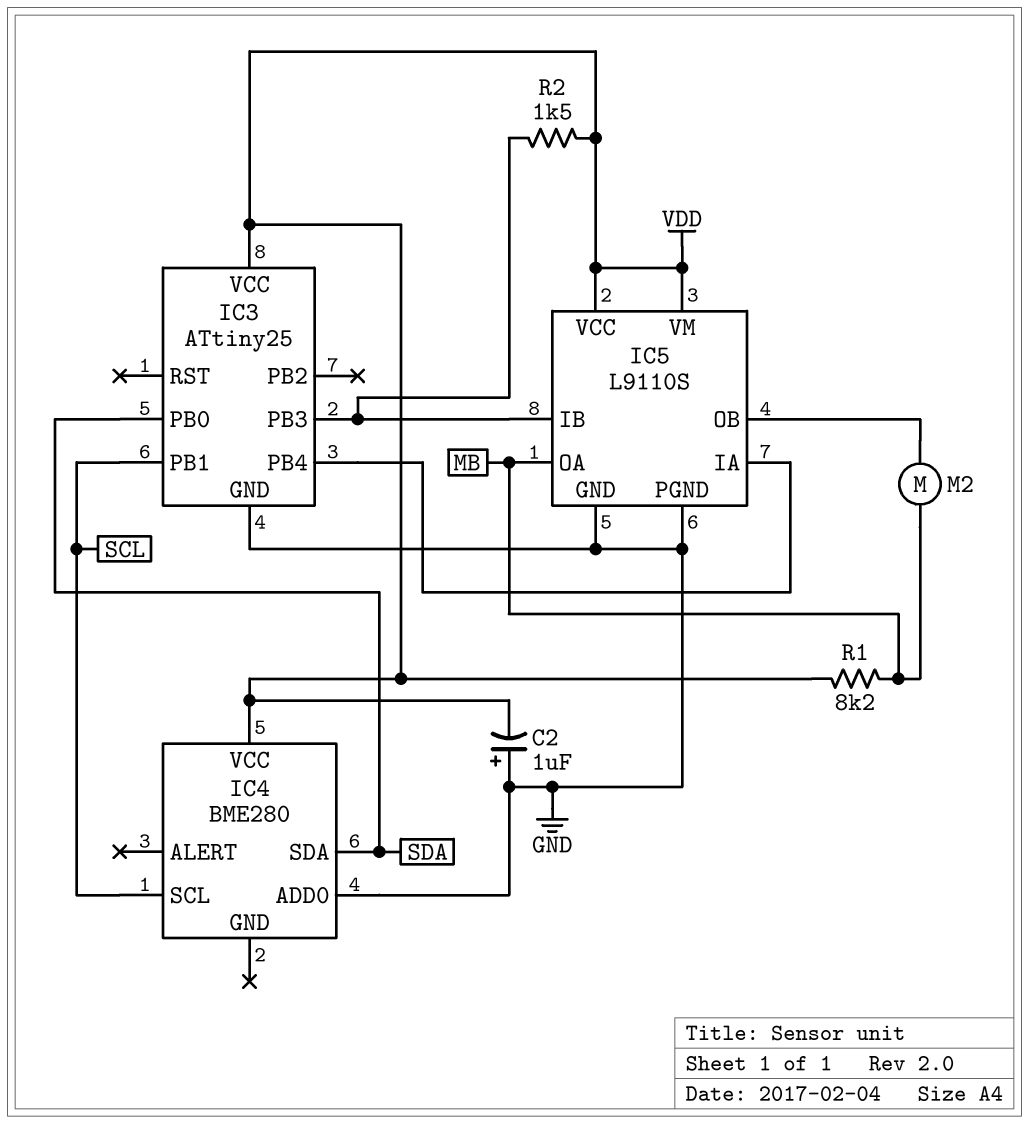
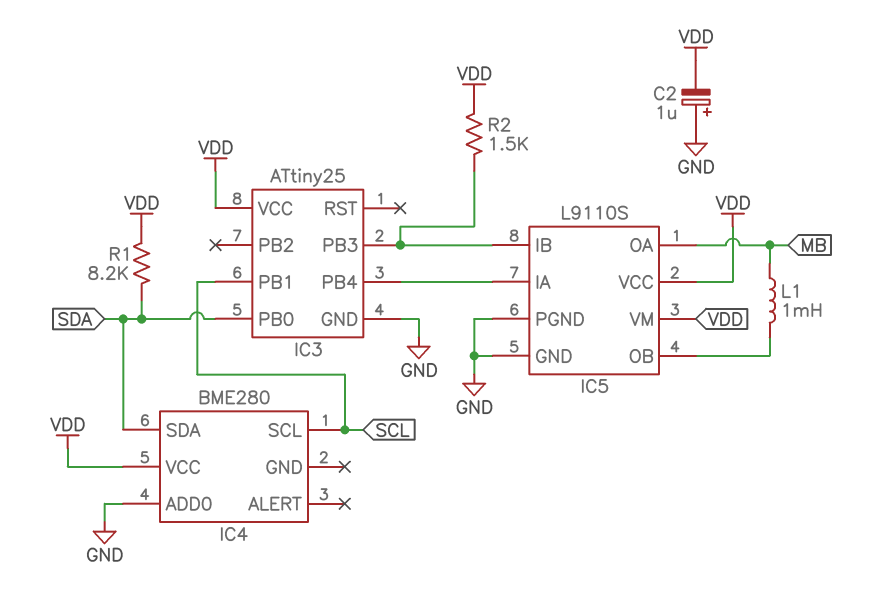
L1: none -> 1mH (IC5/OB, MB)
M2: motor (IC5/OB, MB) -> none
R1: 8.2k (MB, VDD) -> 8.2k (SDA, VDD)

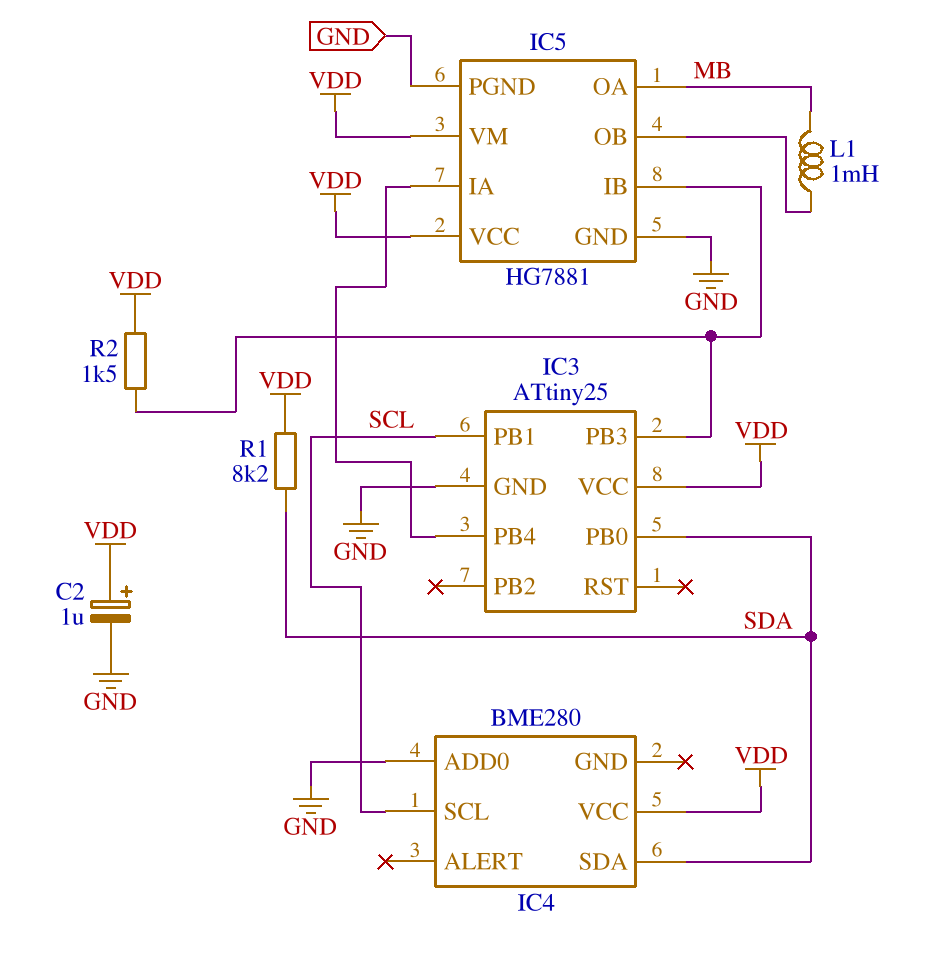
C2: 1uF (plus GND, minus VDD) -> 1uF (plus VDD, minus GND)
IC5: L9110S -> HG7881

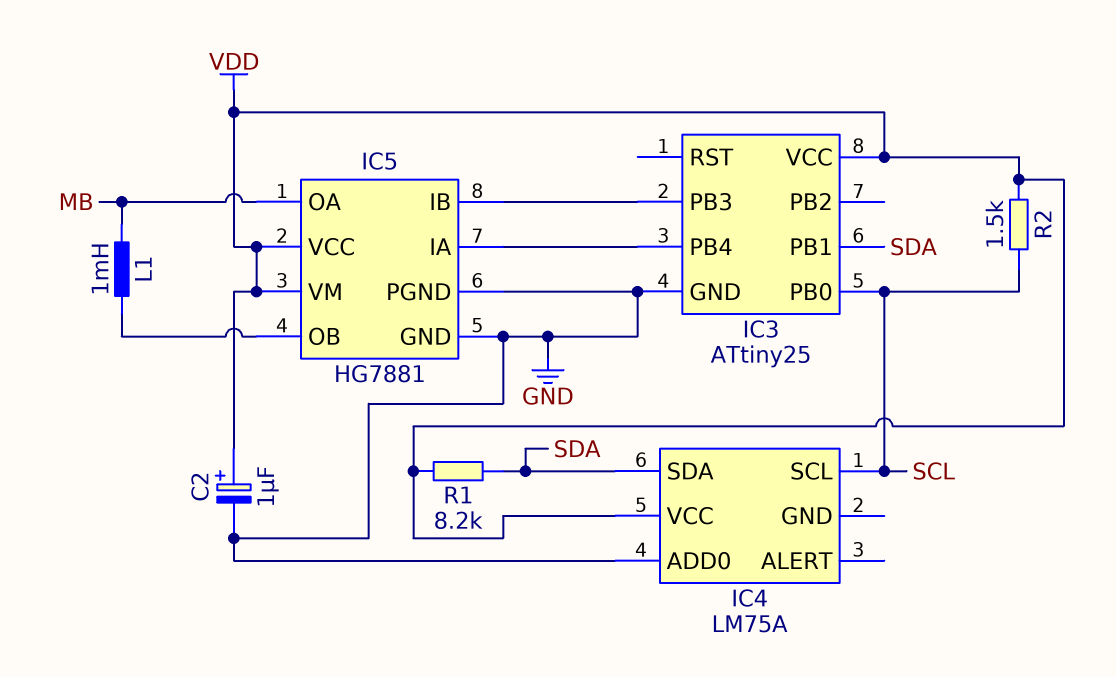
IC3 pin PB0: SDA -> SCL
IC3 pin PB1: SCL -> SDA
IC4: BME280 -> LM75A
R2: 1.5k (IC3/PB3, VDD) -> 1.5k (SCL, VDD)

